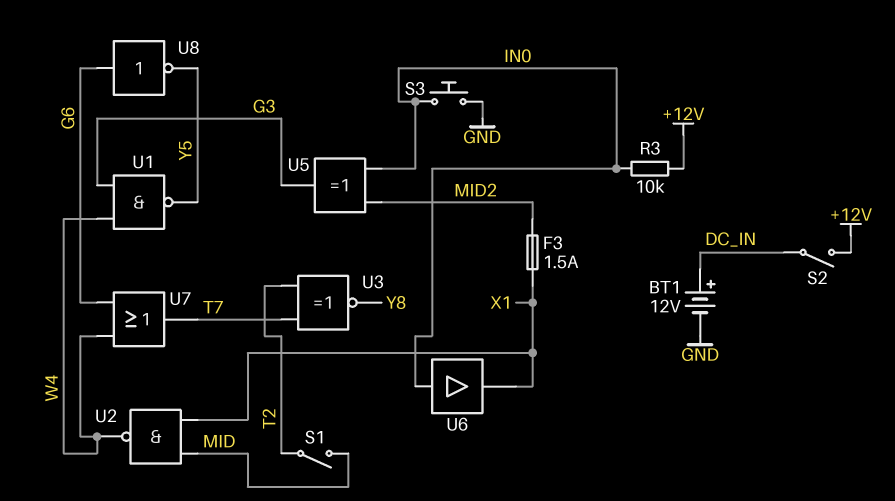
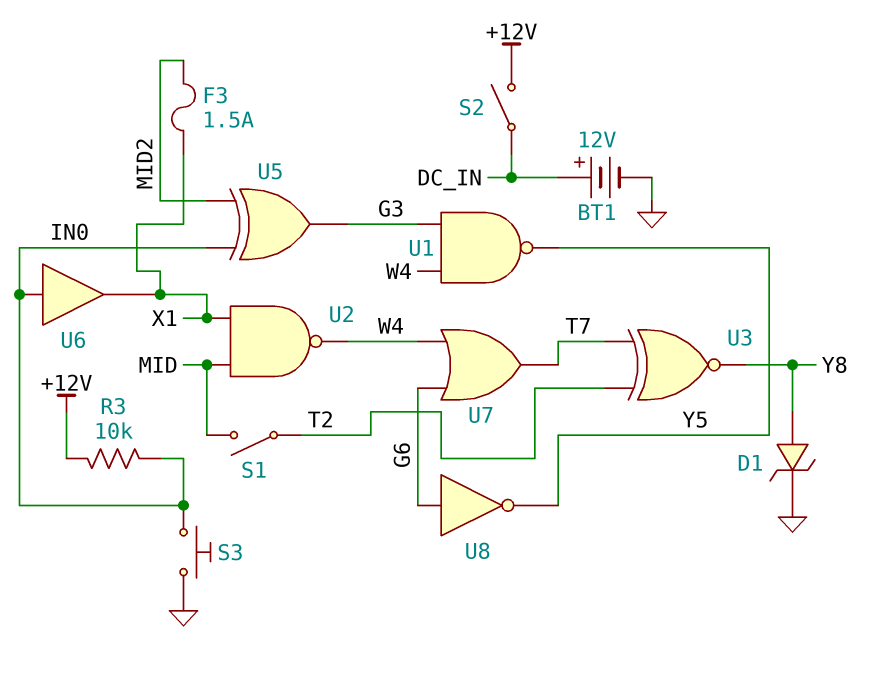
D1: none -> zener (A Y8, K GND)

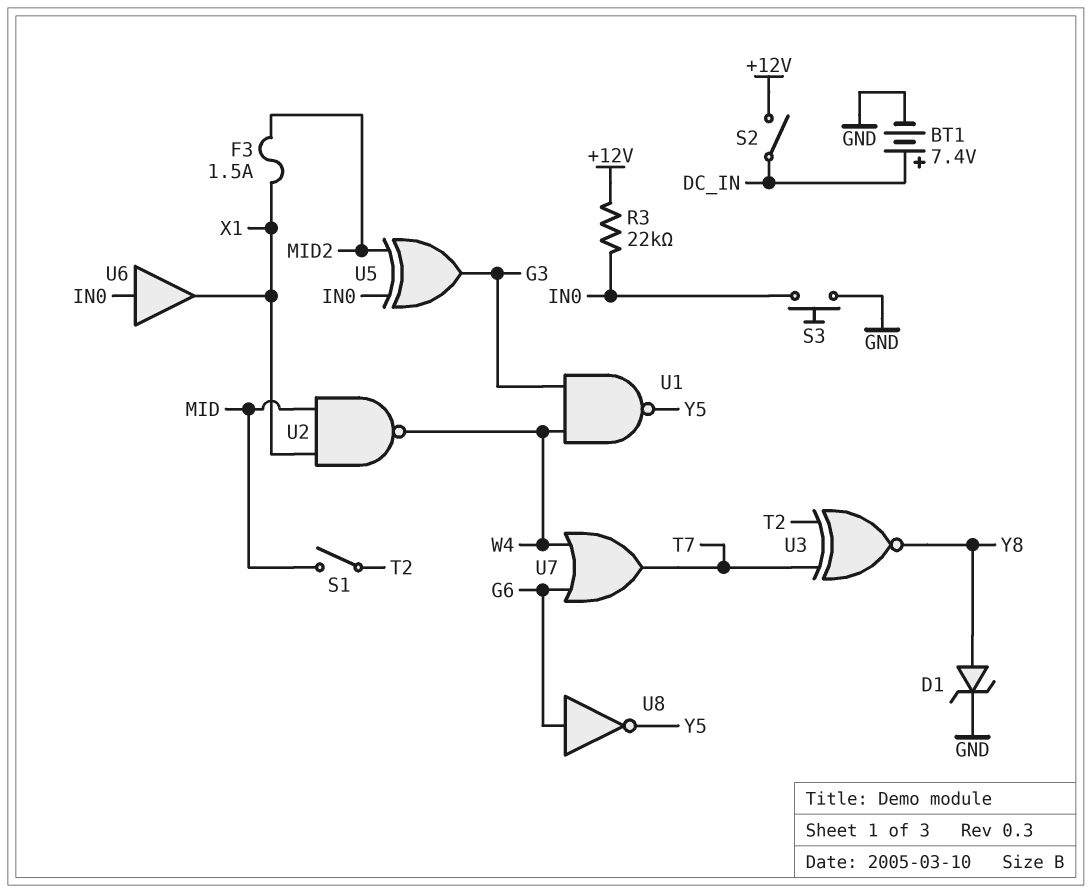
BT1: 12V (plus DC_IN, minus GND) -> 7.4V (plus DC_IN, minus GND)
R3: 10k (+12V, IN0) -> 22k (+12V, IN0)

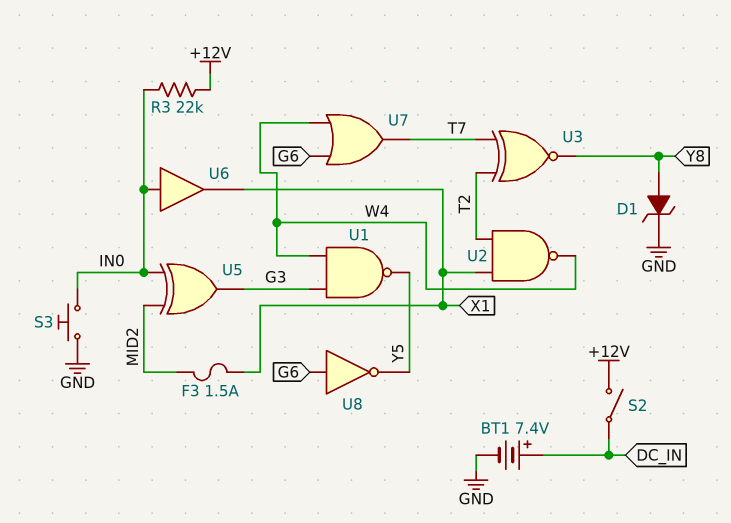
S1: switch (MID, T2) -> none
U2: NAND (in MID, in X1, out W4) -> NAND (in T2, in X1, out W4)

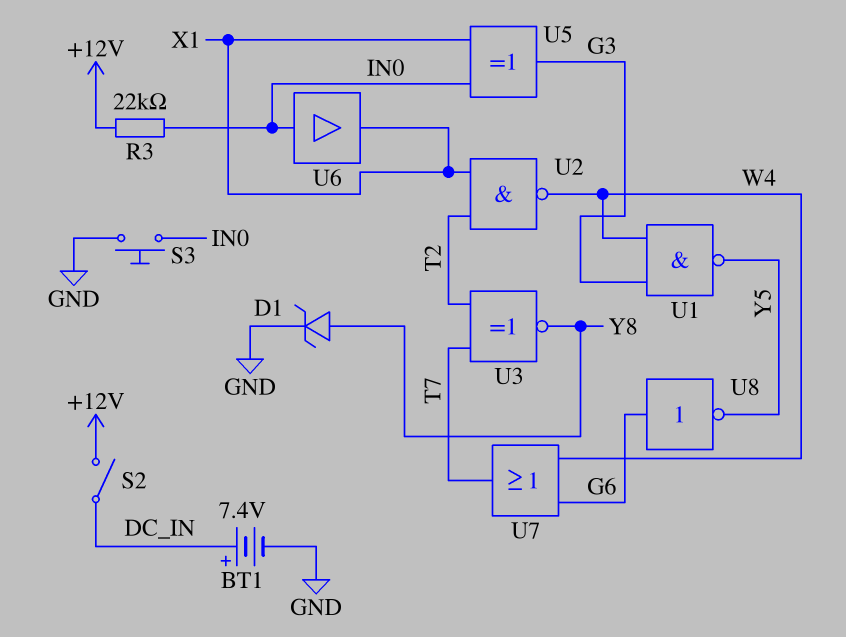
F3: 1.5A (MID2, X1) -> none
U5: XOR (in IN0, in MID2, out G3) -> XOR (in IN0, in X1, out G3)

